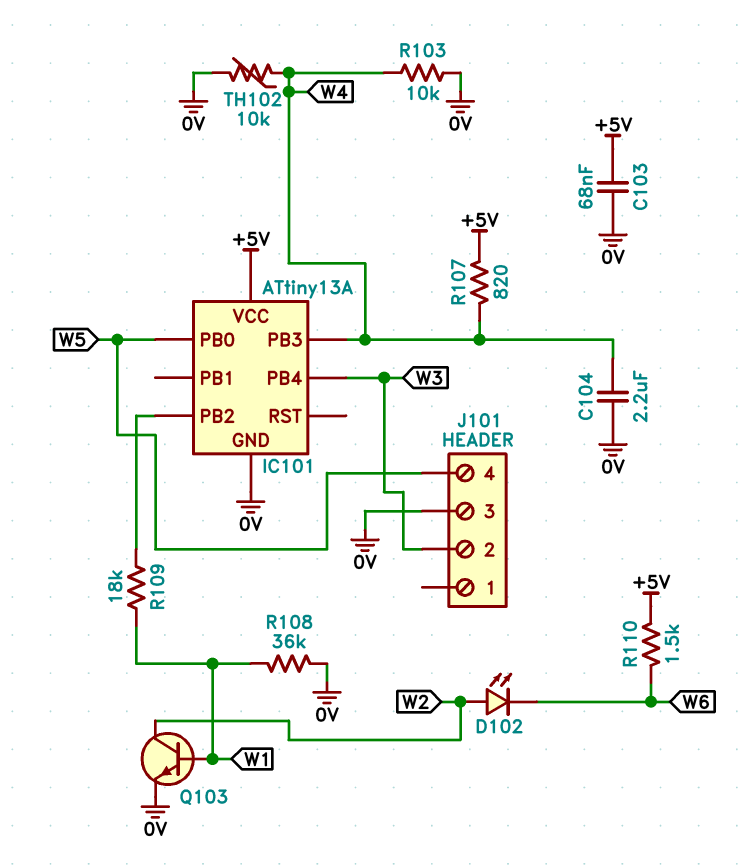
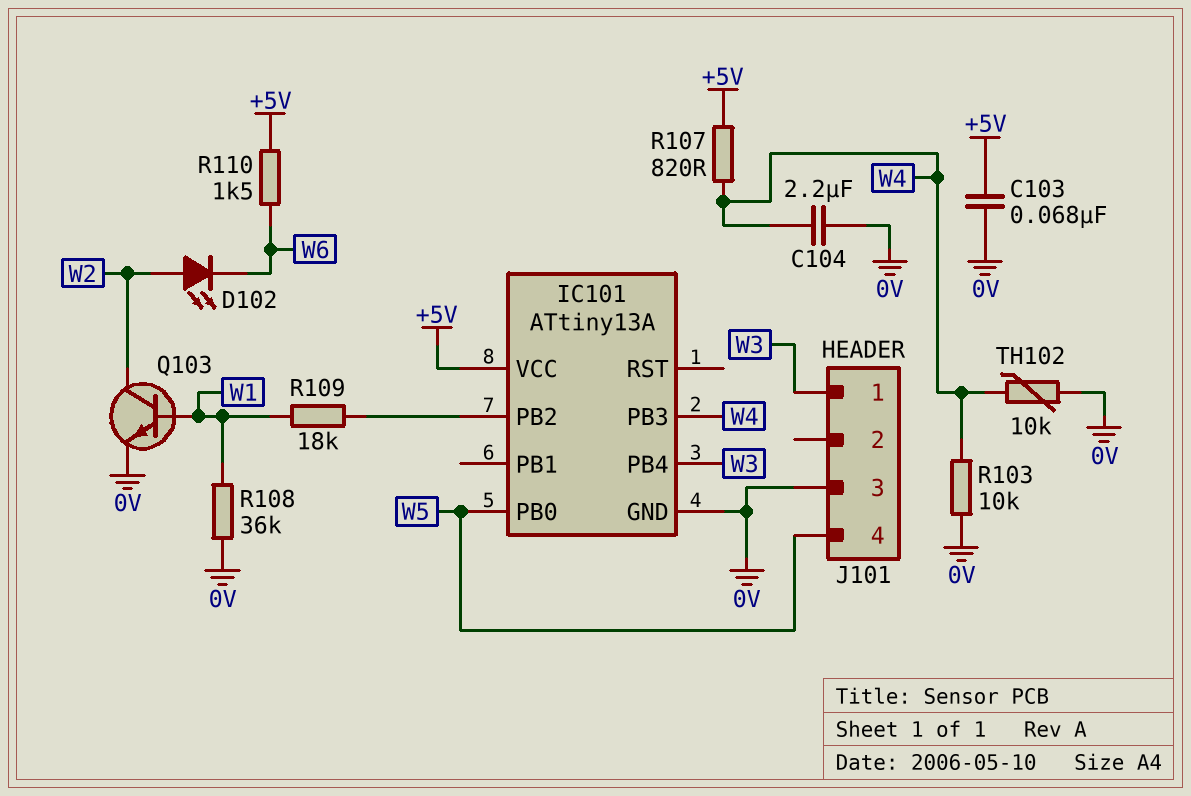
J101 pin 1: none -> W3
J101 pin 2: W3 -> none

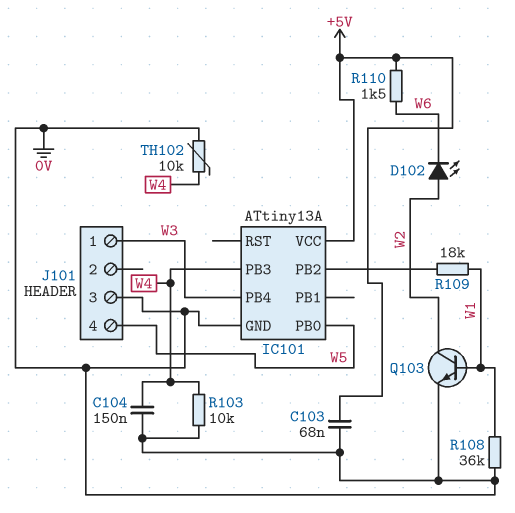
C104: 2.2uF (0V, W4) -> 150nF (0V, W4)
R107: 820 (+5V, W4) -> none

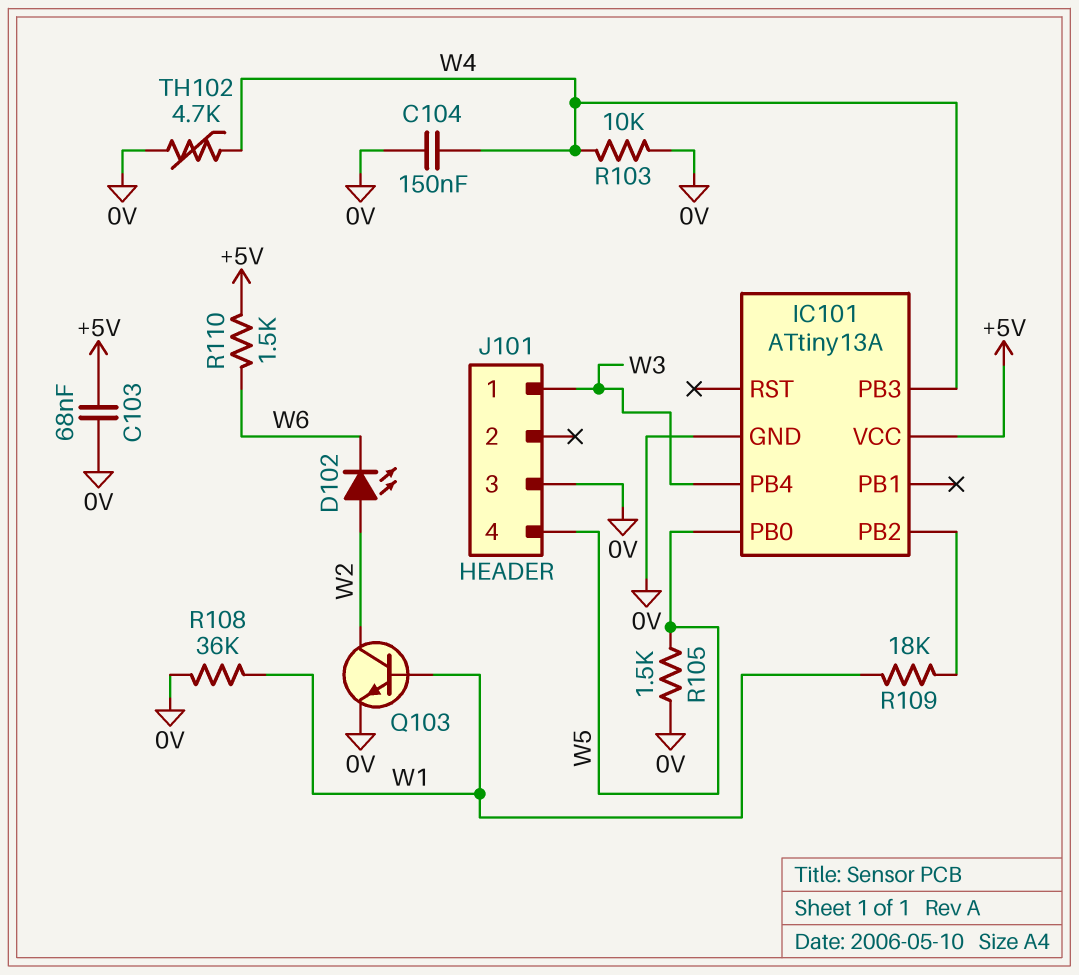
R105: none -> 1.5k (0V, W5)
TH102: 10k (0V, W4) -> 4.7k (0V, W4)

